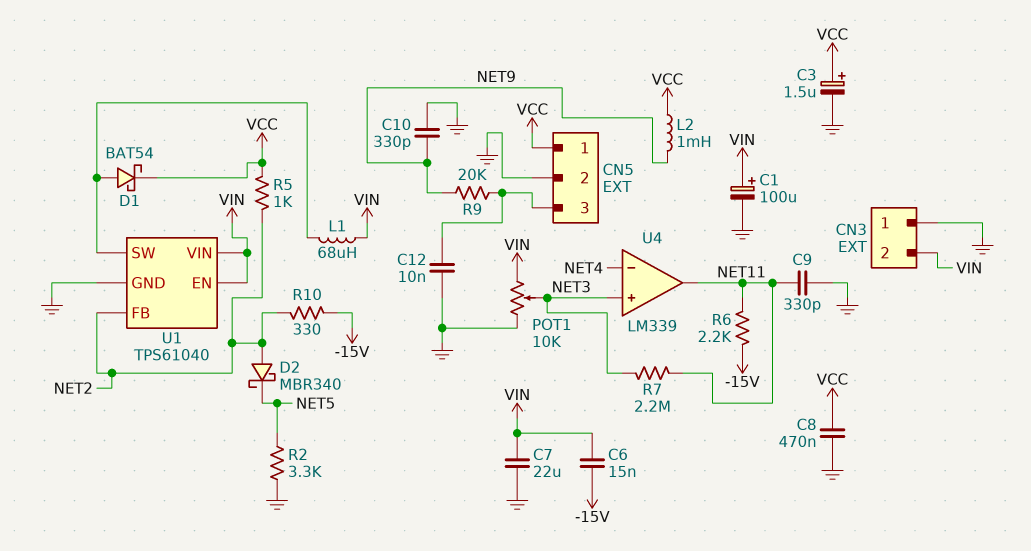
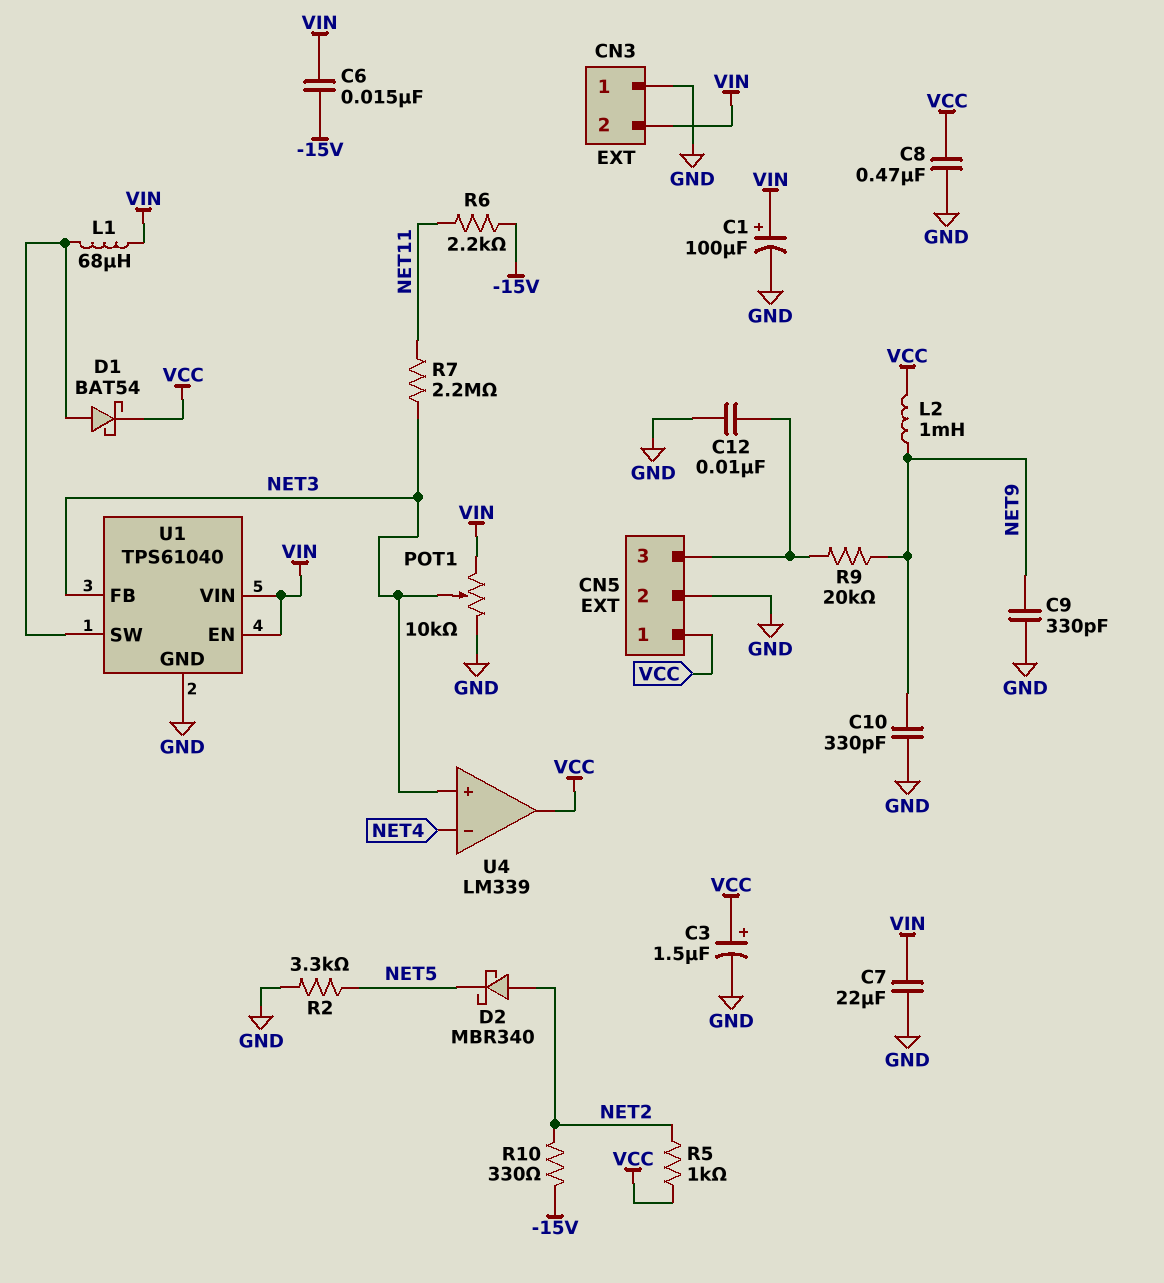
C9: 330pF (GND, NET11) -> 330pF (GND, NET9)
U1 pin FB: NET2 -> NET3
U4 pin out: NET11 -> VCC

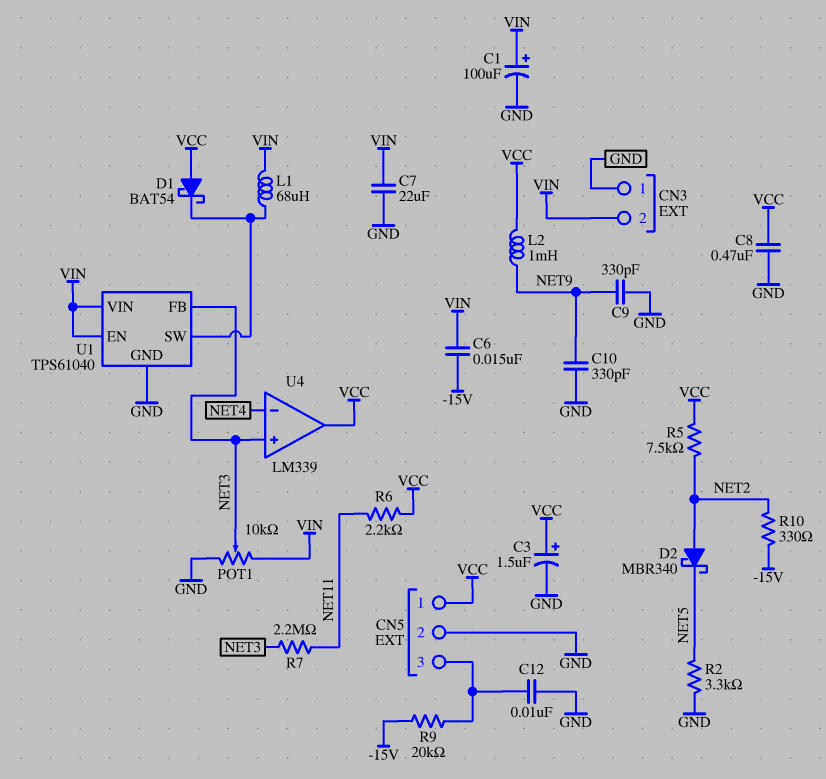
D1: schottky BAT54 (A U1/SW, K VCC) -> schottky BAT54 (A VCC, K U1/SW)
R5: 1k (NET2, VCC) -> 7.5k (NET2, VCC)
R6: 2.2k (-15V, NET11) -> 2.2k (NET11, VCC)
R9: 20k (CN5/3, NET9) -> 20k (-15V, CN5/3)

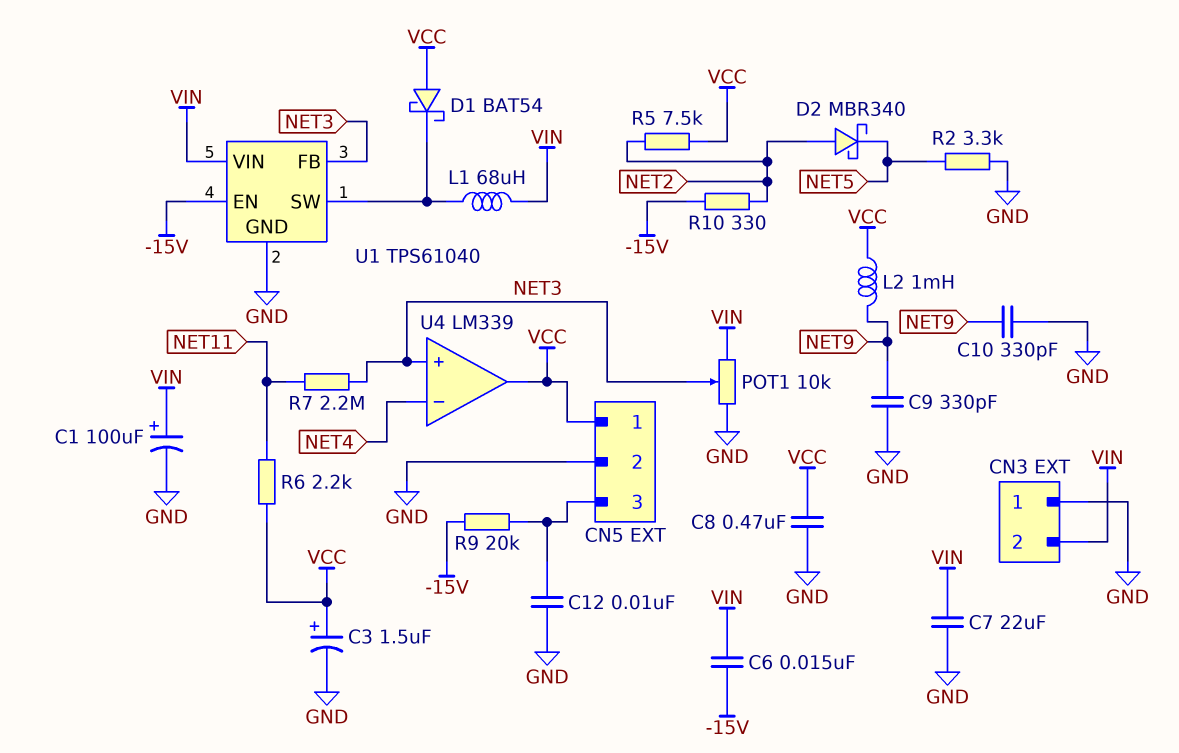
U1 pin EN: VIN -> -15V

